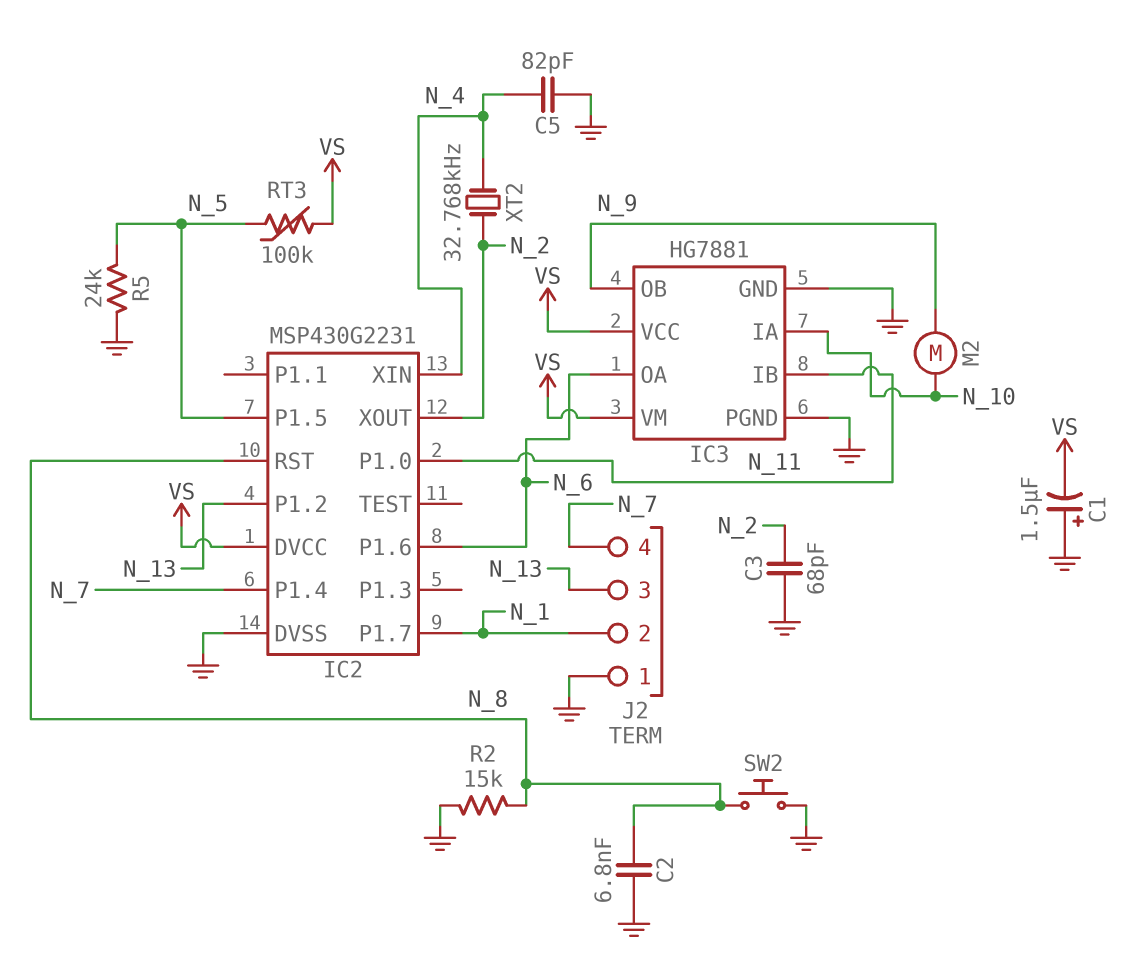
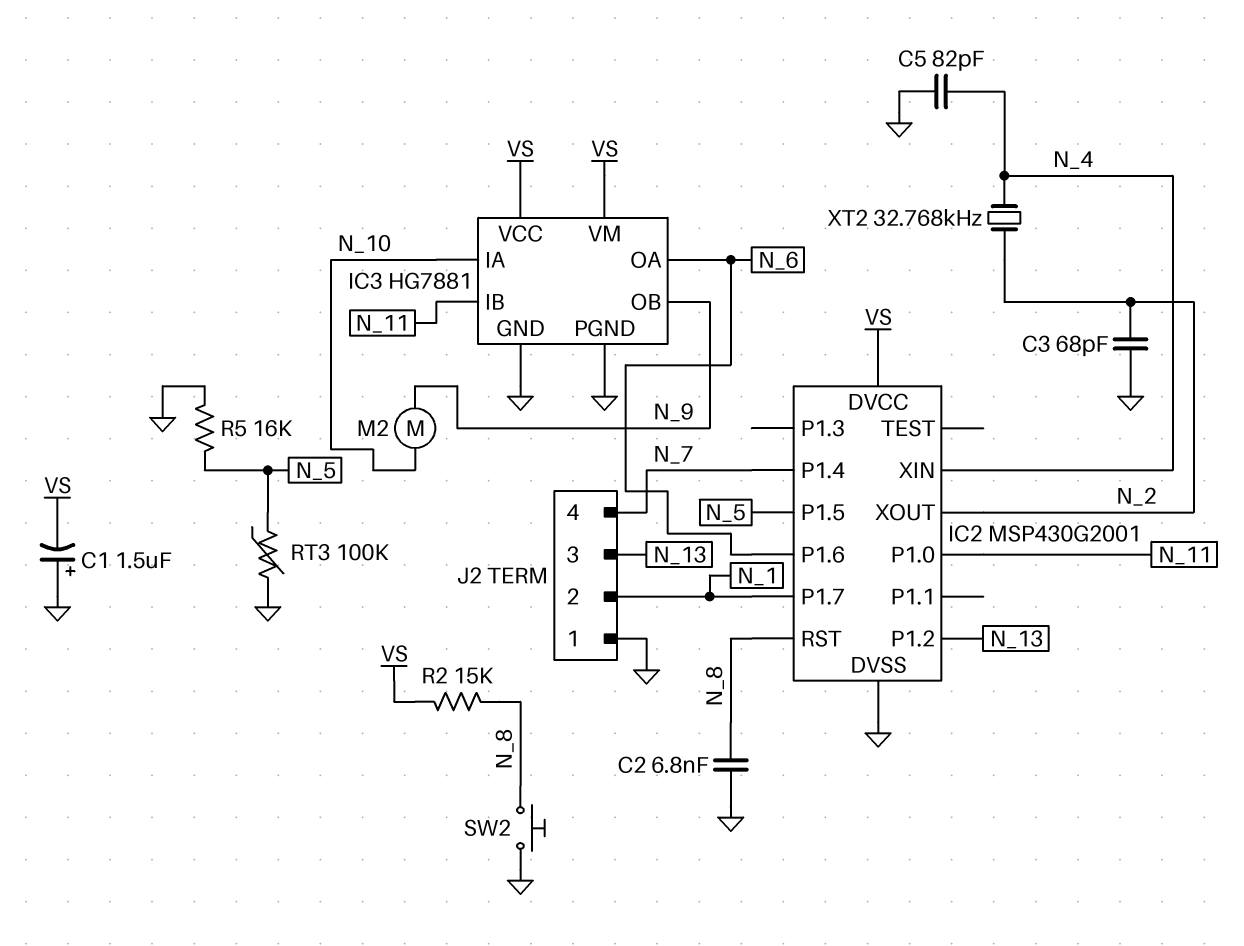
IC2: MSP430G2231 -> MSP430G2001
R2: 15k (GND, N_8) -> 15k (N_8, VS)
R5: 24k (GND, N_5) -> 16k (GND, N_5)
RT3: 100k (N_5, VS) -> 100k (GND, N_5)

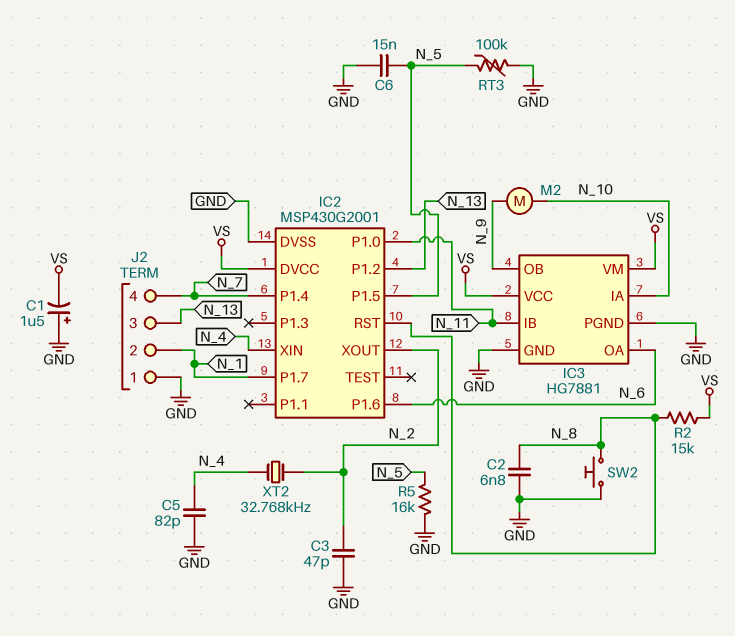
C3: 68pF (GND, N_2) -> 47pF (GND, N_2)
C6: none -> 15nF (GND, N_5)

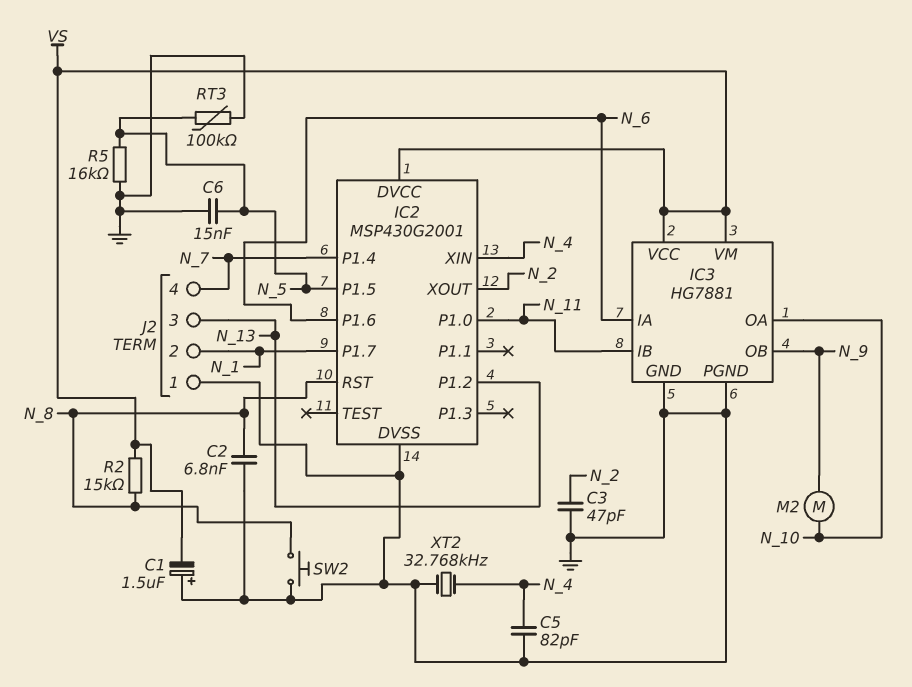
IC3 pin IA: N_10 -> N_6
IC3 pin OA: N_6 -> N_10
XT2: 32.768kHz (N_2, N_4) -> 32.768kHz (GND, N_4)

